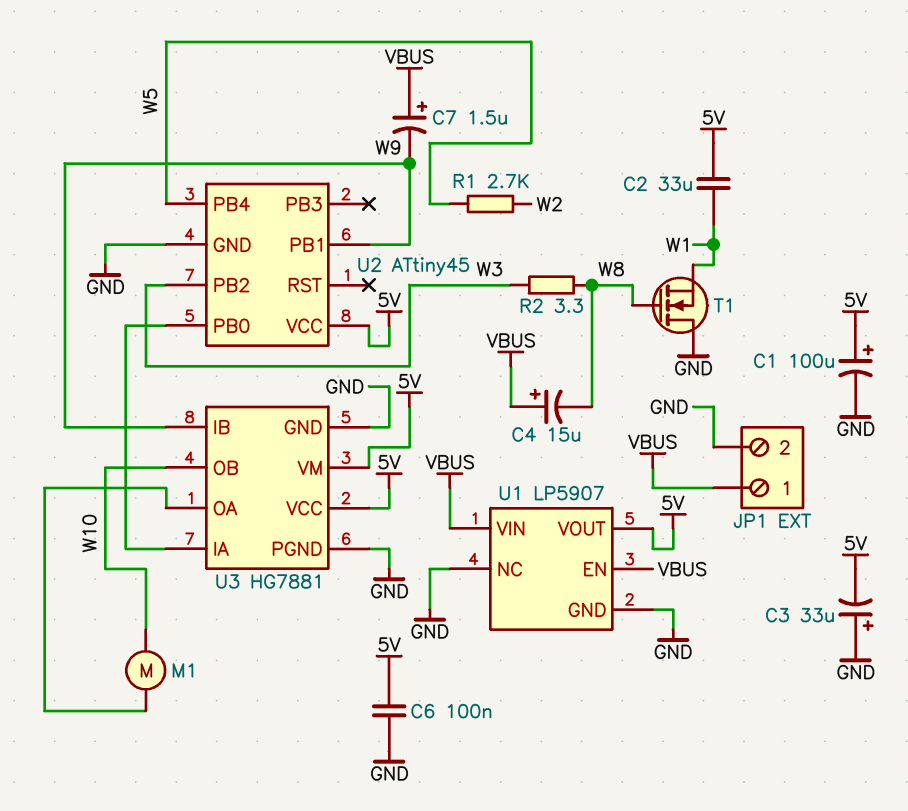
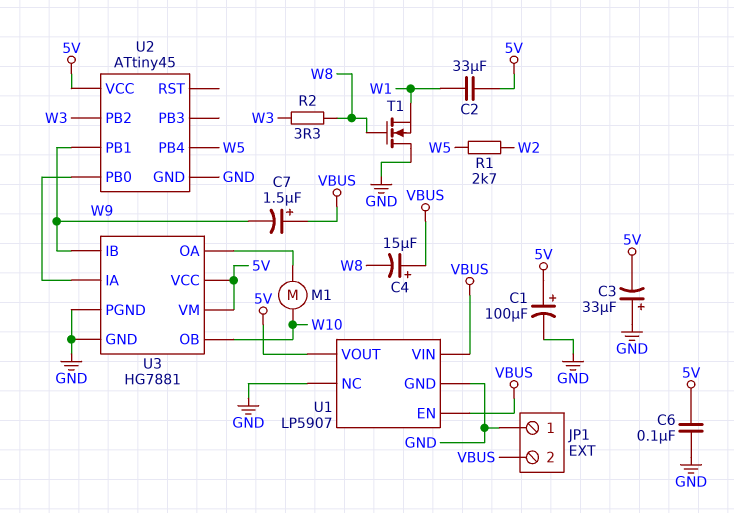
JP1 pin 1: VBUS -> GND
JP1 pin 2: GND -> VBUS

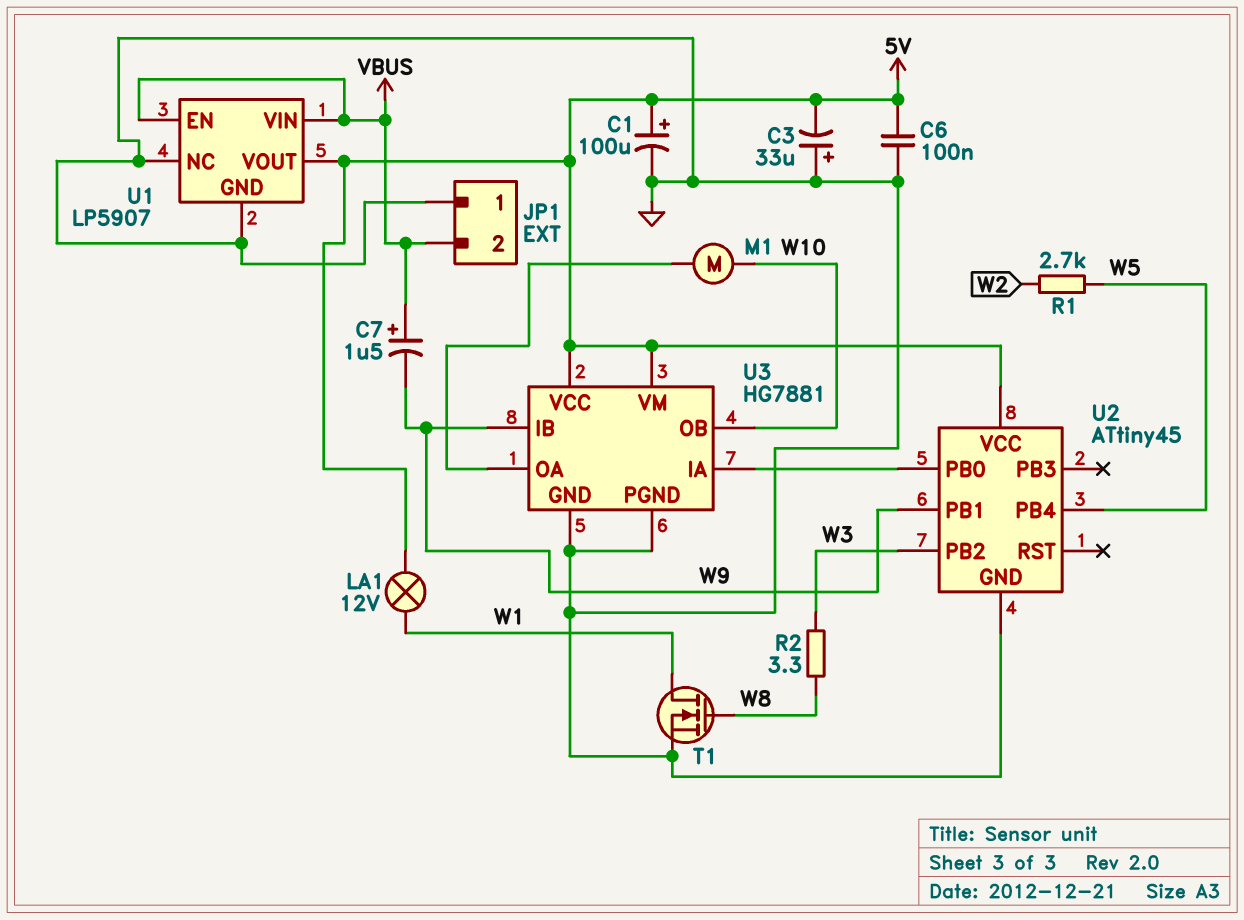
C2: 33uF (5V, W1) -> none
C4: 15uF (plus VBUS, minus W8) -> none
LA1: none -> lamp 12V (5V, W1)
T1: NMOS (G W8, D GND, S W1) -> NMOS (G W8, D W1, S GND)

